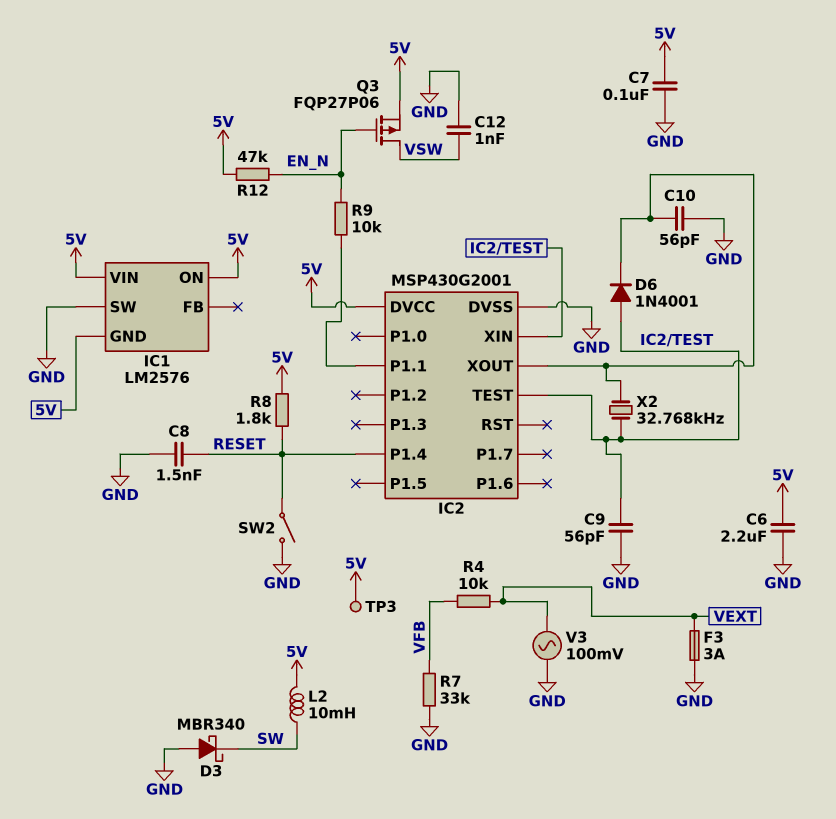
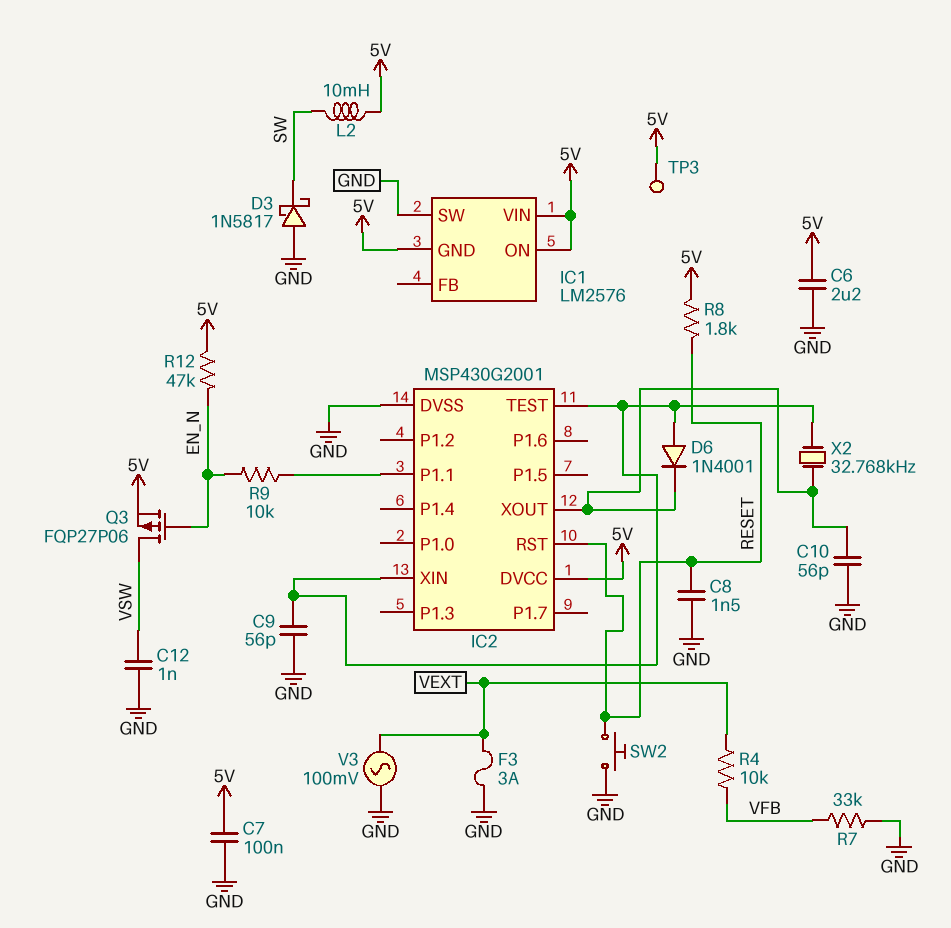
D3: schottky MBR340 (A GND, K SW) -> schottky 1N5817 (A GND, K SW)
IC2 pin P1.4: RESET -> none
IC2 pin RST: none -> RESET
SW2: switch (GND, RESET) -> button (GND, RESET)

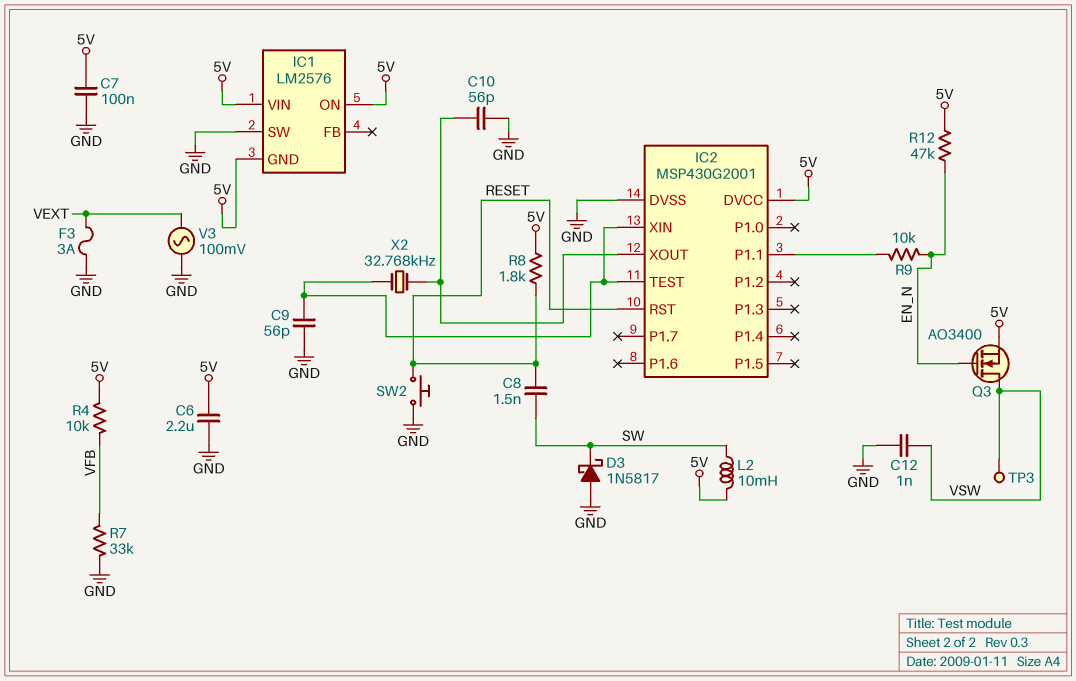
C8: 1.5nF (GND, RESET) -> 1.5nF (RESET, SW)
D6: diode 1N4001 (A IC2/TEST, K IC2/XOUT) -> none
Q3: PMOS FQP27P06 (G EN_N, D VSW, S 5V) -> NMOS AO3400 (G EN_N, D VSW, S 5V)
R4: 10k (VEXT, VFB) -> 10k (5V, VFB)
TP3: test point (5V) -> test point (VSW)

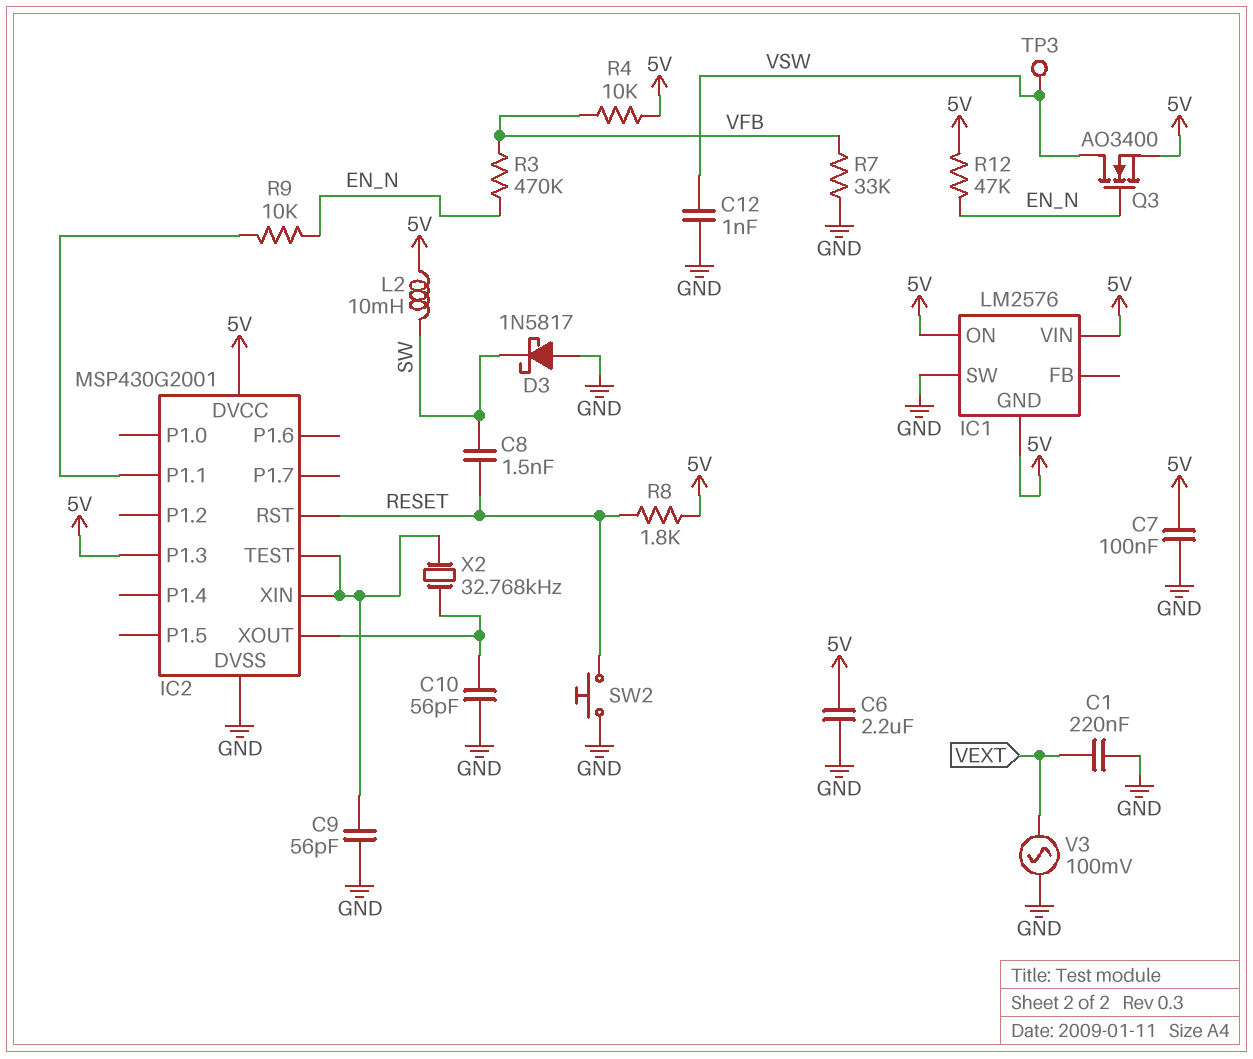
C1: none -> 220nF (GND, VEXT)
F3: 3A (GND, VEXT) -> none
IC2 pin P1.3: none -> 5V
R3: none -> 470k (EN_N, VFB)

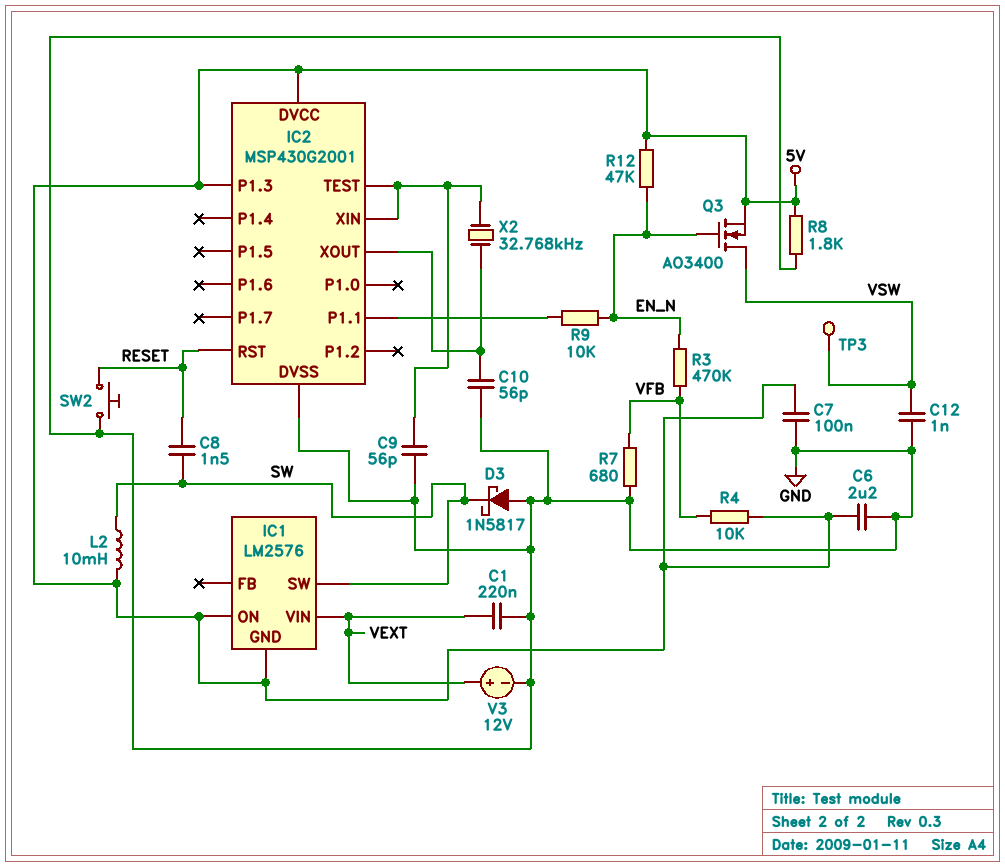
IC1 pin SW: GND -> SW
IC1 pin VIN: 5V -> VEXT
R7: 33k (GND, VFB) -> 680 (GND, VFB)
R8: 1.8k (5V, RESET) -> 1.8k (5V, GND)
V3: AC 100mV (GND, VEXT) -> 12V (plus VEXT, minus GND)

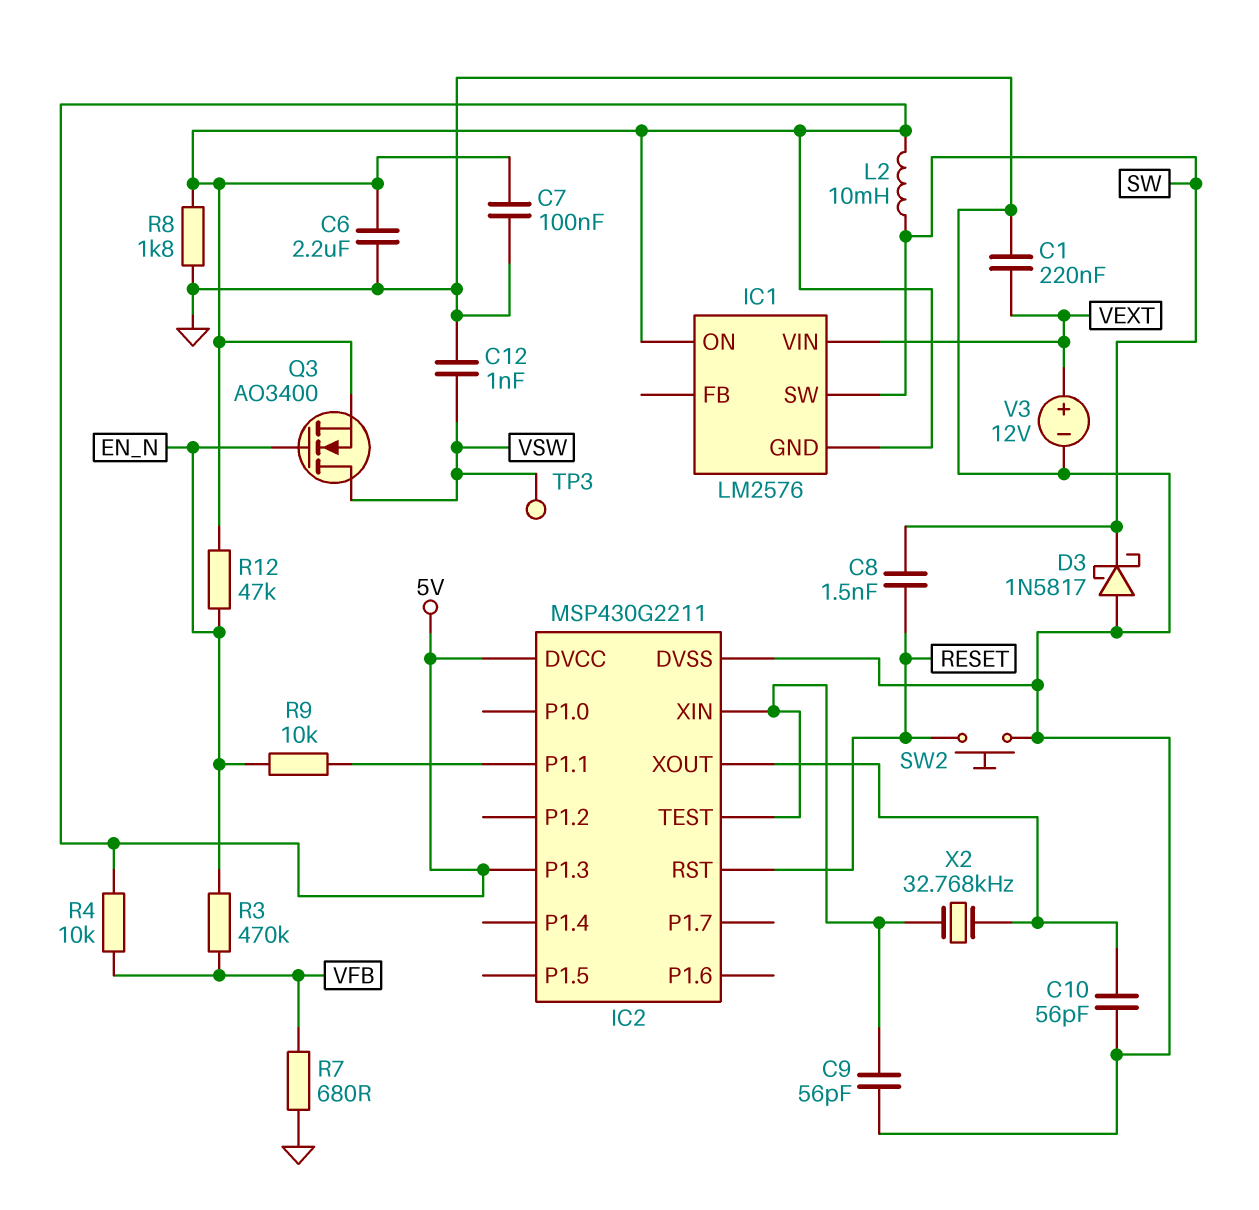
IC2: MSP430G2001 -> MSP430G2211

